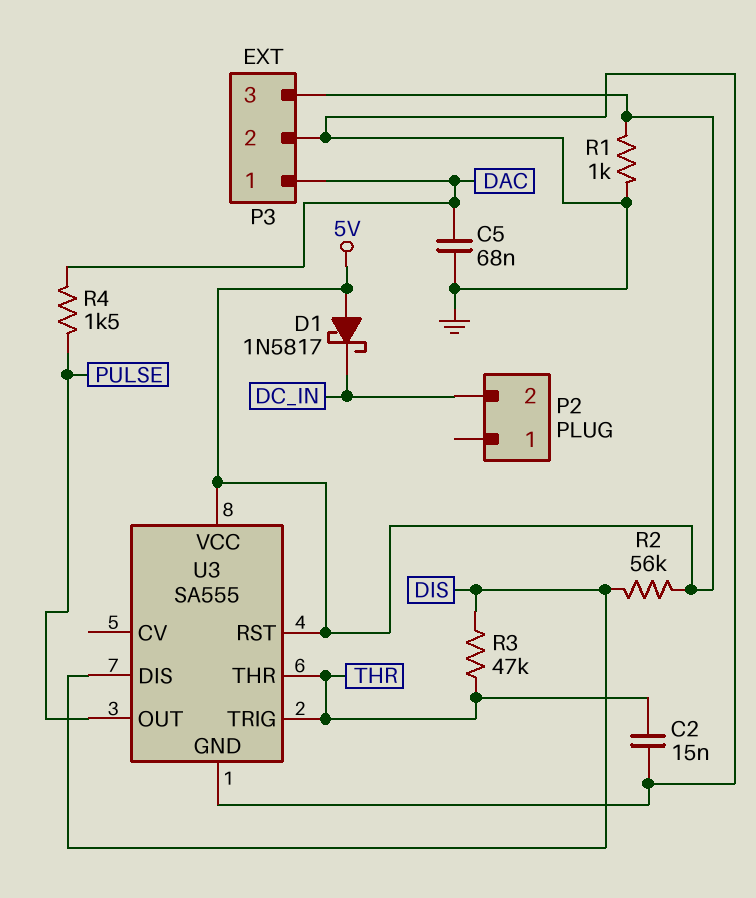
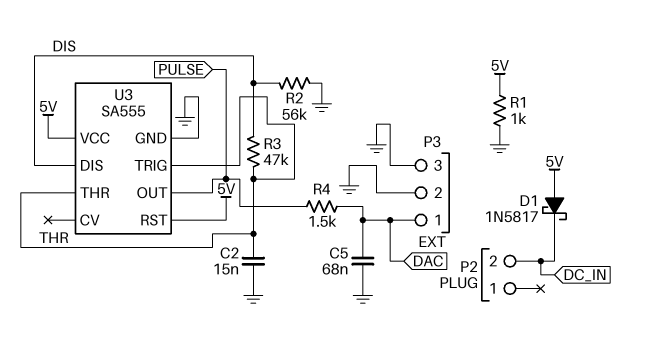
P3 pin 3: 5V -> GND
R2: 56k (5V, DIS) -> 56k (DIS, GND)

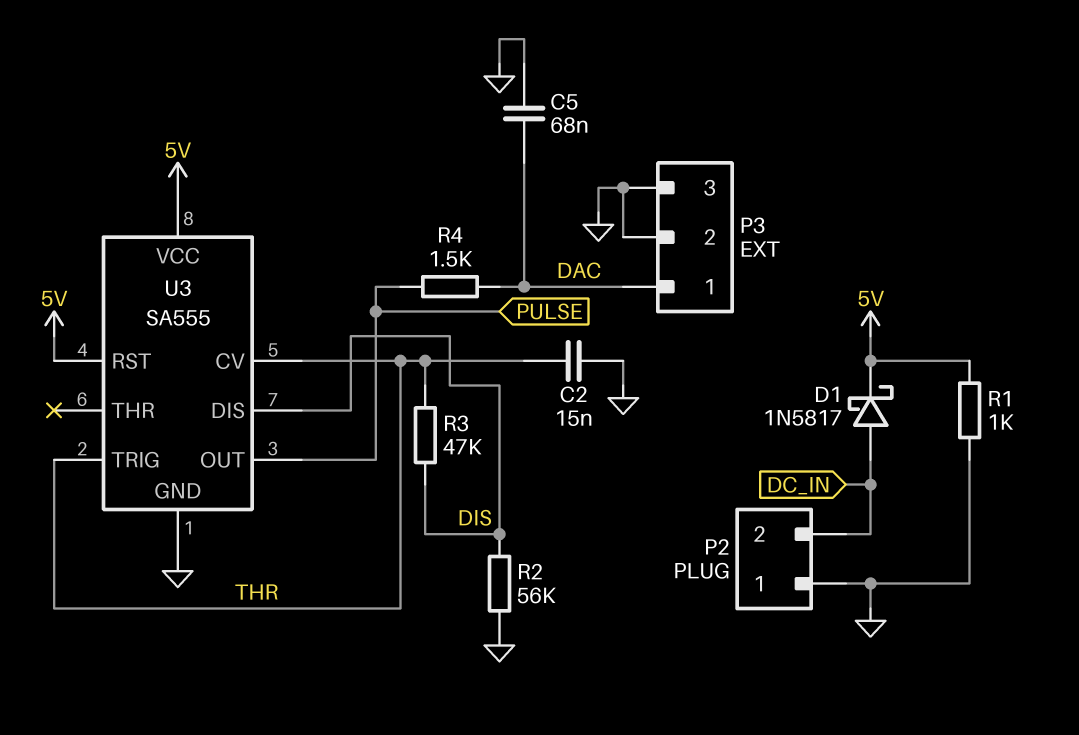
D1: schottky 1N5817 (A 5V, K DC_IN) -> schottky 1N5817 (A DC_IN, K 5V)
P2 pin 1: none -> GND
U3 pin CV: none -> THR
U3 pin THR: THR -> none

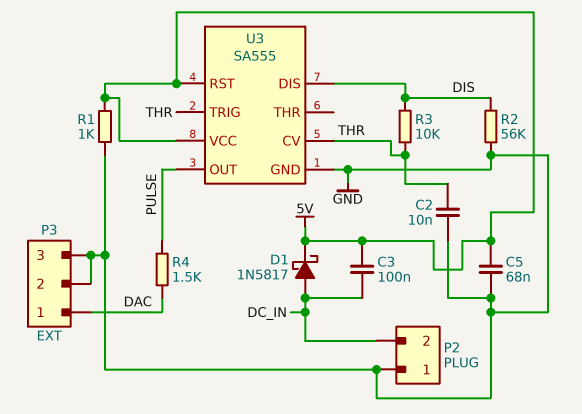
C2: 15nF (GND, THR) -> 10nF (GND, THR)
C3: none -> 100nF (5V, DC_IN)
C5: 68nF (DAC, GND) -> 68nF (5V, GND)
R3: 47k (DIS, THR) -> 10k (DIS, THR)

